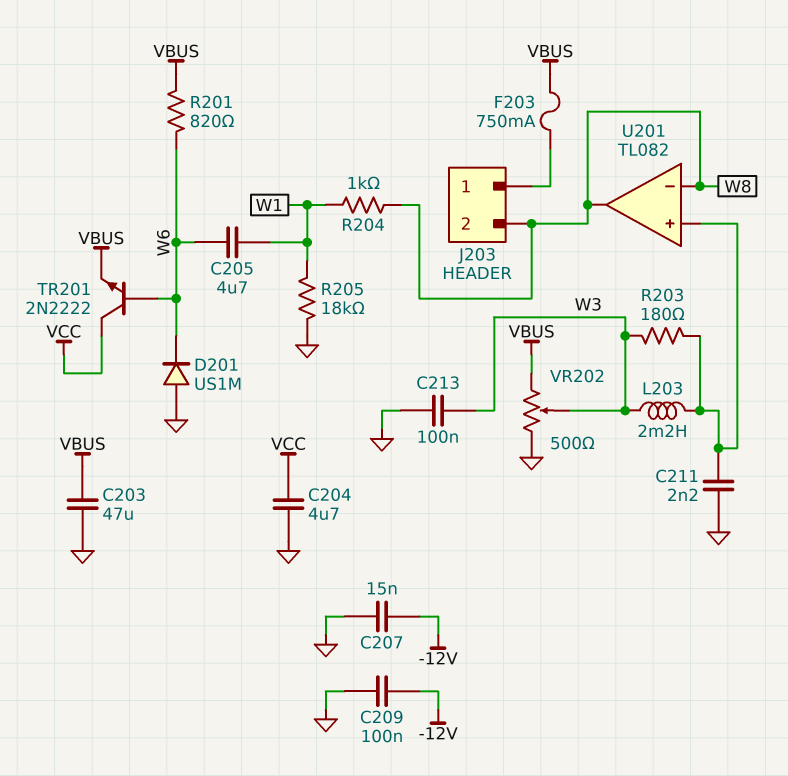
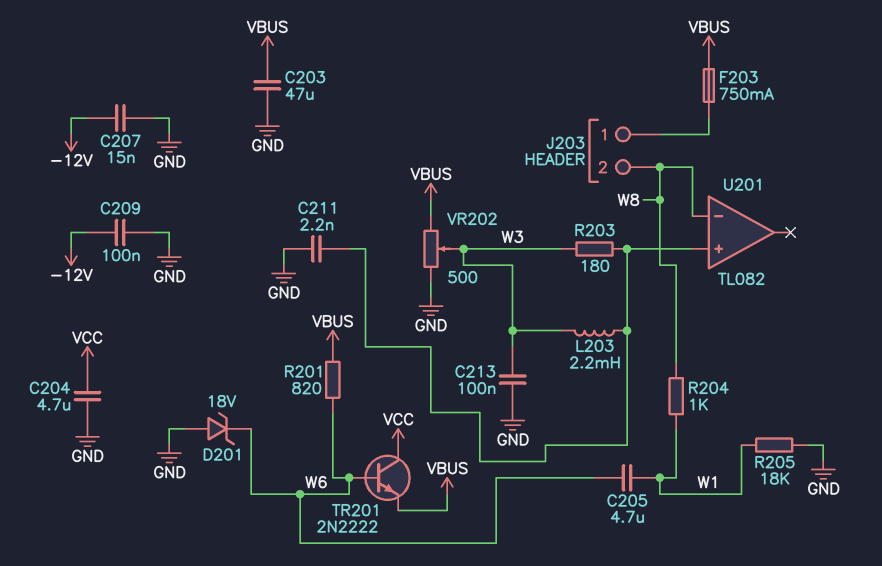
D201: diode US1M (A GND, K W6) -> zener 18V (A GND, K W6)
U201 pin out: W8 -> none

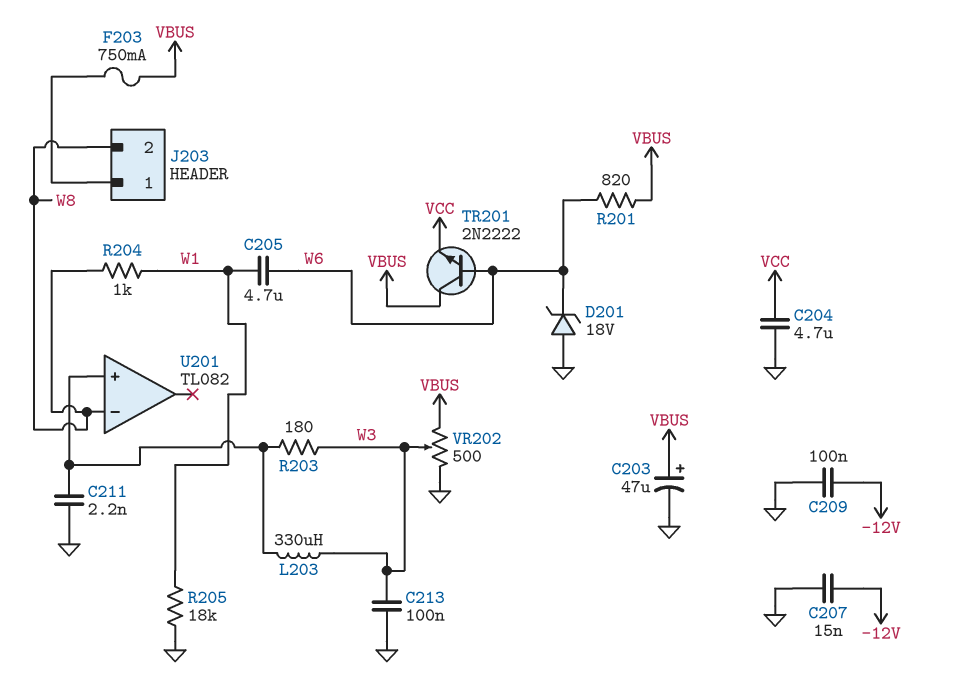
C203: 47uF (GND, VBUS) -> 47uF (plus VBUS, minus GND)
L203: 2.2mH (U201/in+, W3) -> 330uH (U201/in+, W3)
TR201: NPN 2N2222 (B W6, C VCC, E VBUS) -> NPN 2N2222 (B W6, C VBUS, E VCC)

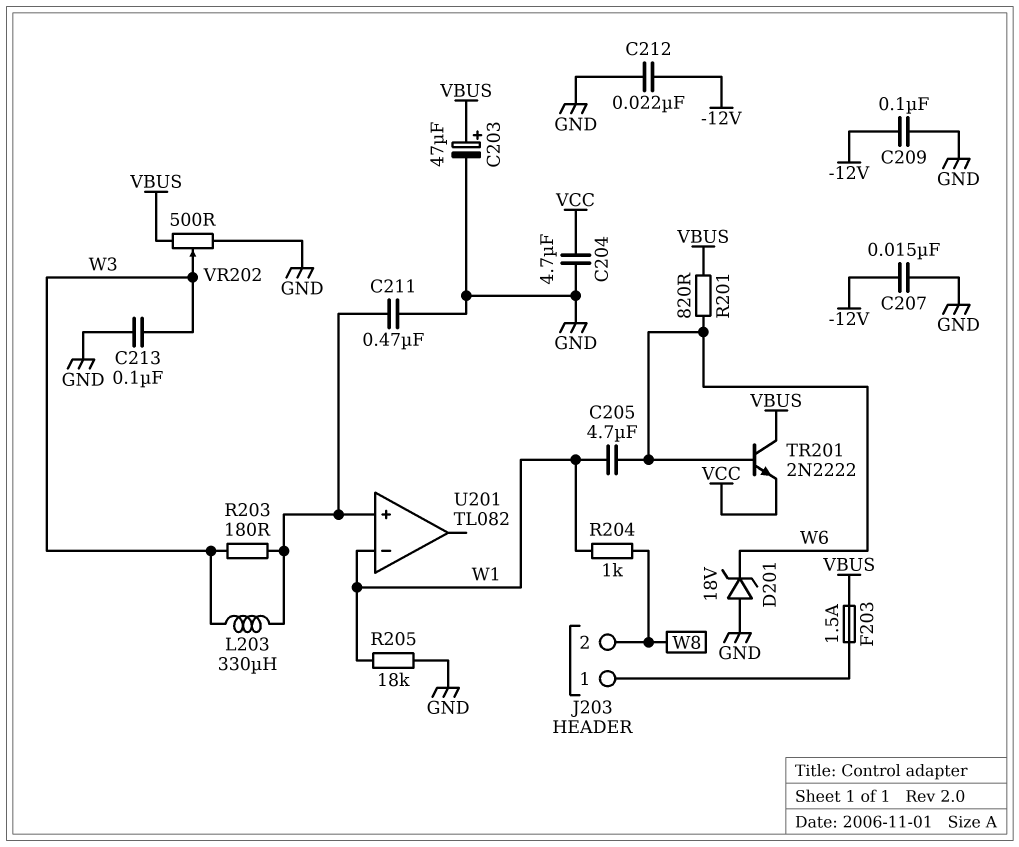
C211: 2.2nF (GND, U201/in+) -> 470nF (GND, U201/in+)
C212: none -> 22nF (-12V, GND)
F203: 750mA (J203/1, VBUS) -> 1.5A (J203/1, VBUS)
U201 pin in-: W8 -> W1

